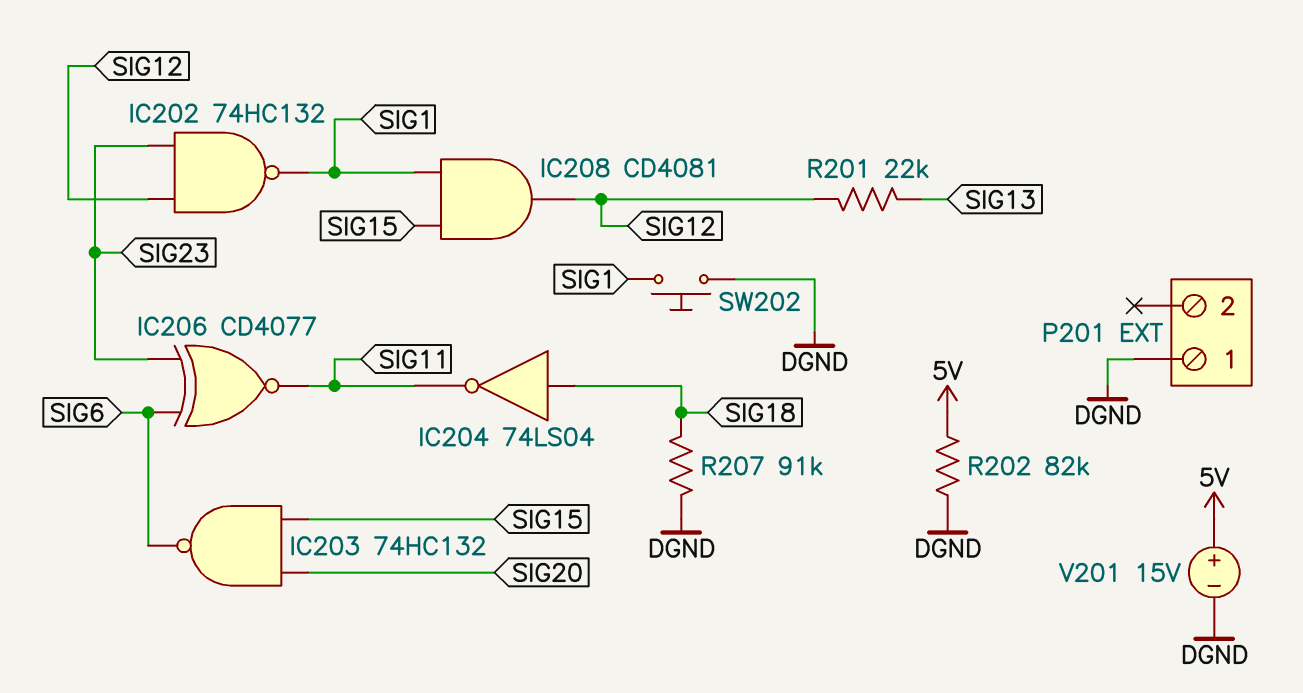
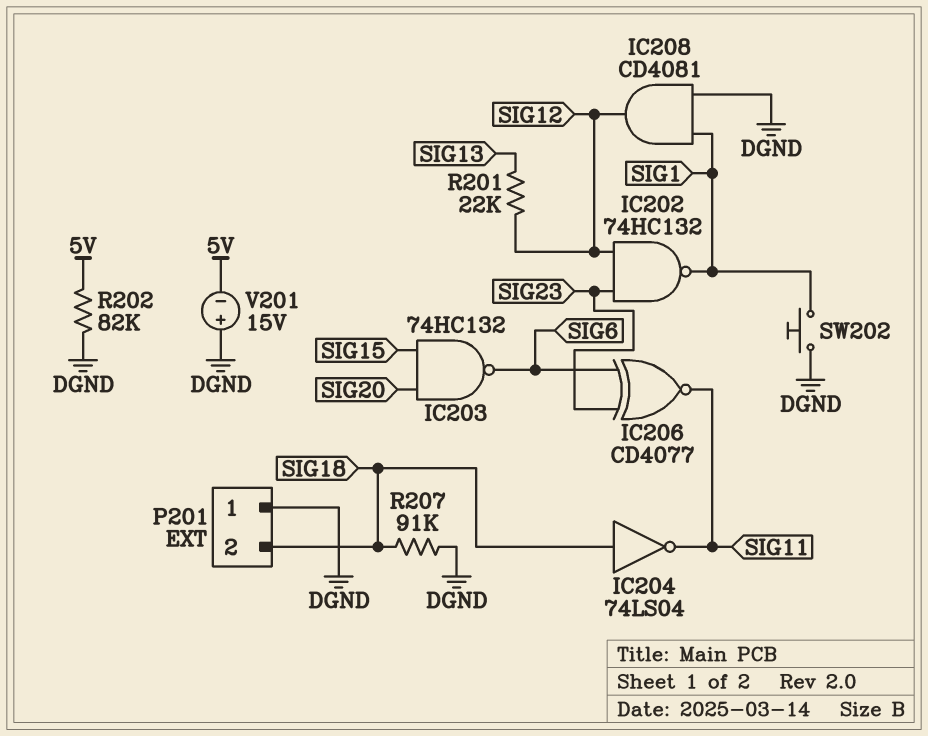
IC208: AND CD4081 (in SIG1, in SIG15, out SIG12) -> AND CD4081 (in DGND, in SIG1, out SIG12)
P201 pin 2: none -> SIG18
V201: 15V (plus 5V, minus DGND) -> 15V (plus DGND, minus 5V)

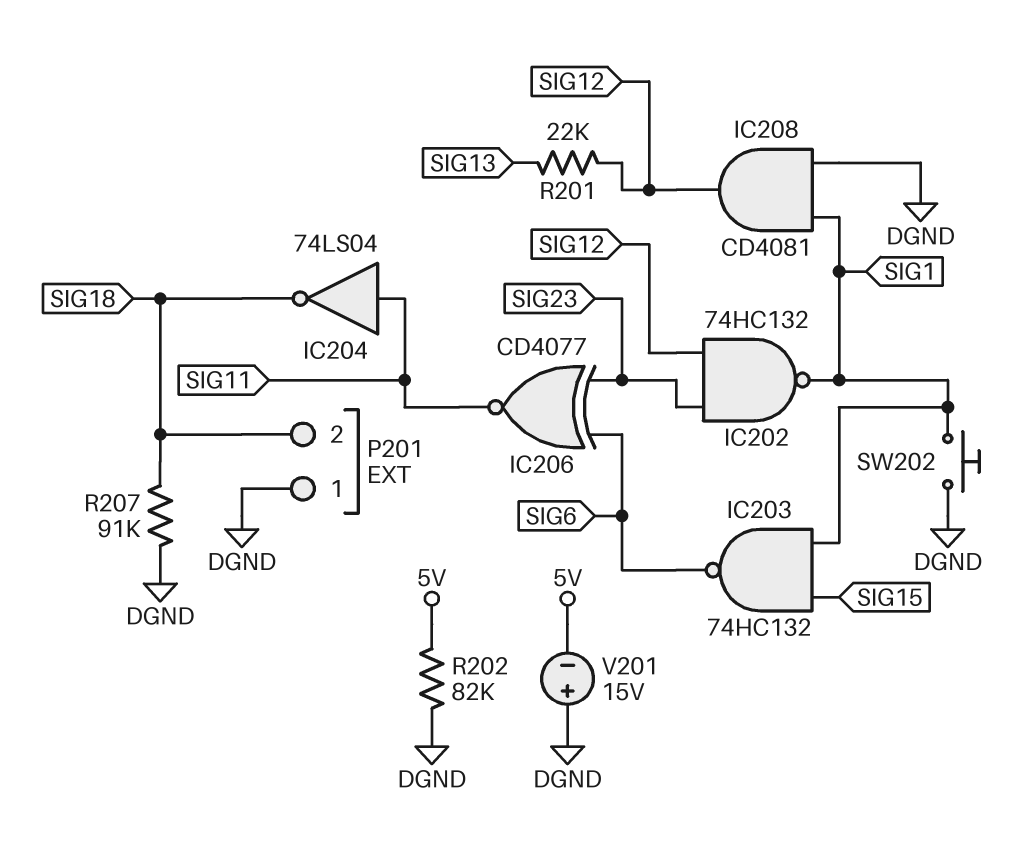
IC203: NAND 74HC132 (in SIG15, in SIG20, out SIG6) -> NAND 74HC132 (in SIG1, in SIG15, out SIG6)
IC204: NOT 74LS04 (in SIG18, out SIG11) -> NOT 74LS04 (in SIG11, out SIG18)

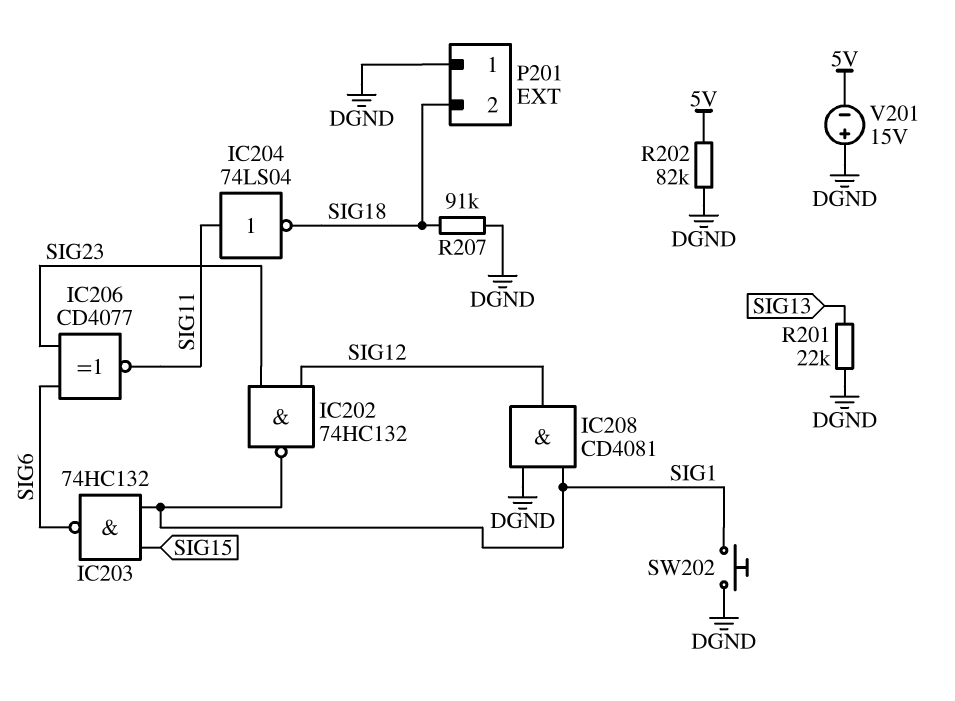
R201: 22k (SIG12, SIG13) -> 22k (DGND, SIG13)

